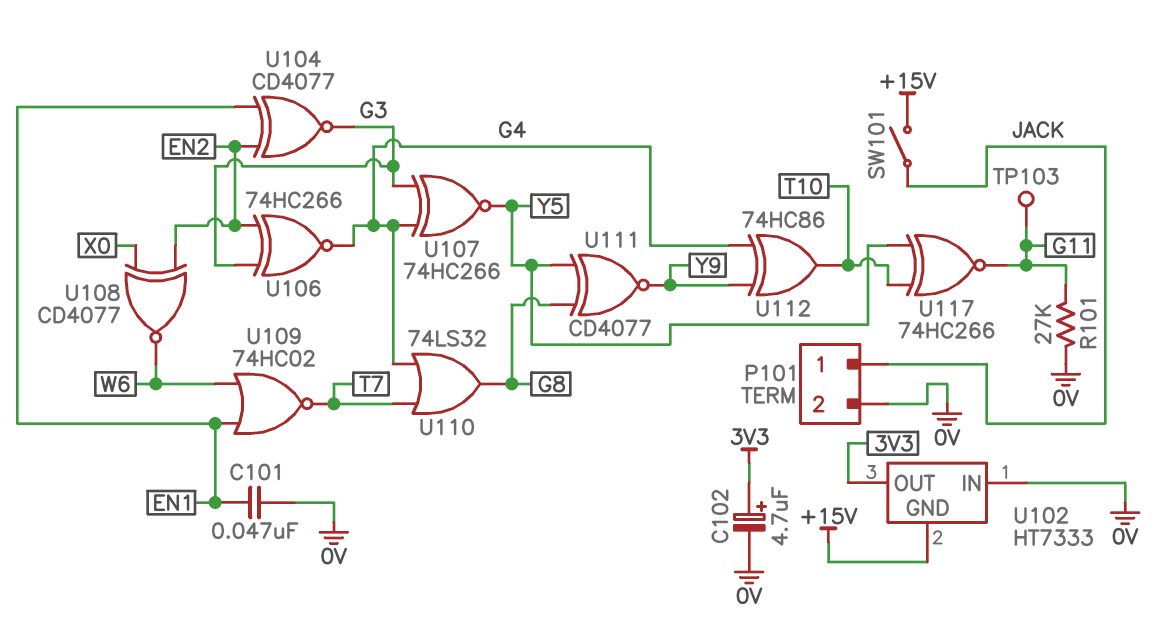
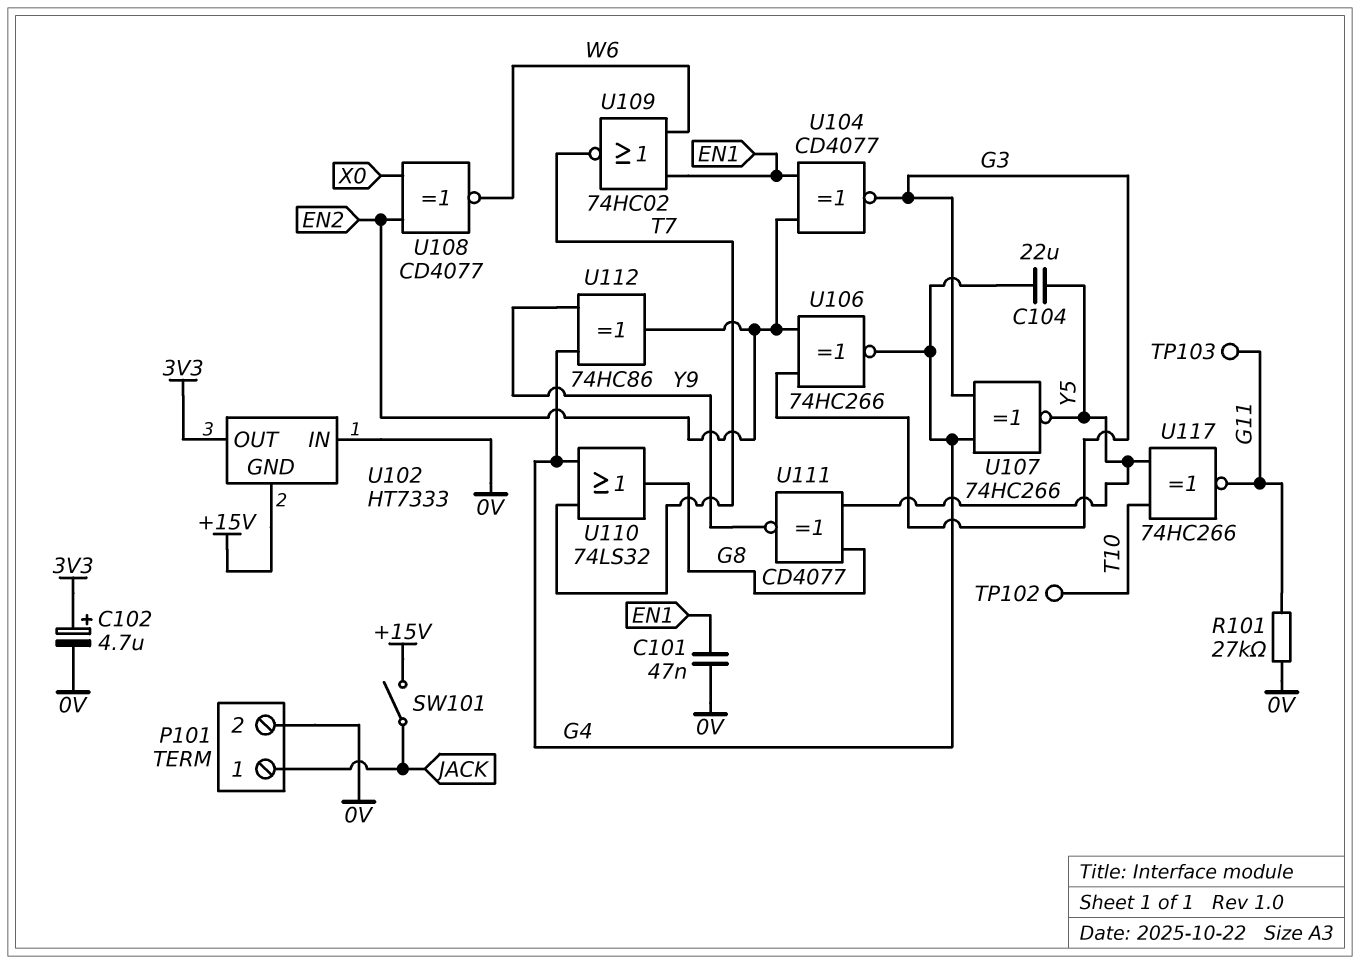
C104: none -> 22uF (G4, Y5)
TP102: none -> test point (T10)
U112: XOR 74HC86 (in G4, in Y9, out T10) -> XOR 74HC86 (in G4, in Y9, out EN2)

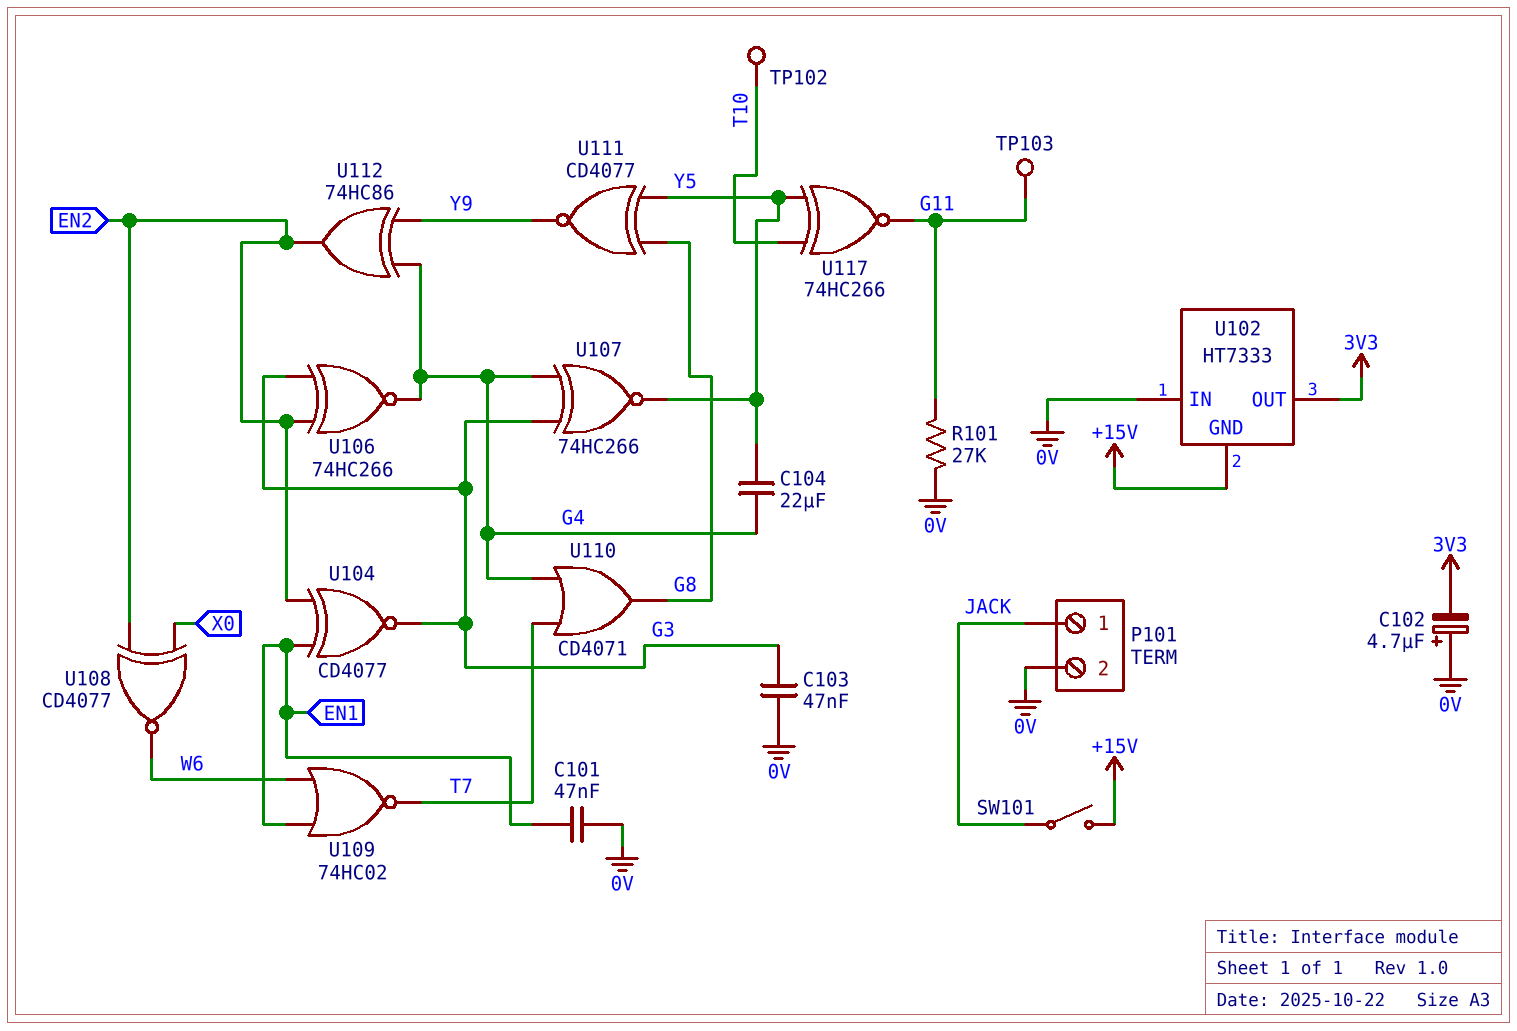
C102: 4.7uF (plus 3V3, minus 0V) -> 4.7uF (plus 0V, minus 3V3)
C103: none -> 47nF (0V, G3)
U110: OR 74LS32 (in G4, in T7, out G8) -> OR CD4071 (in G4, in T7, out G8)

